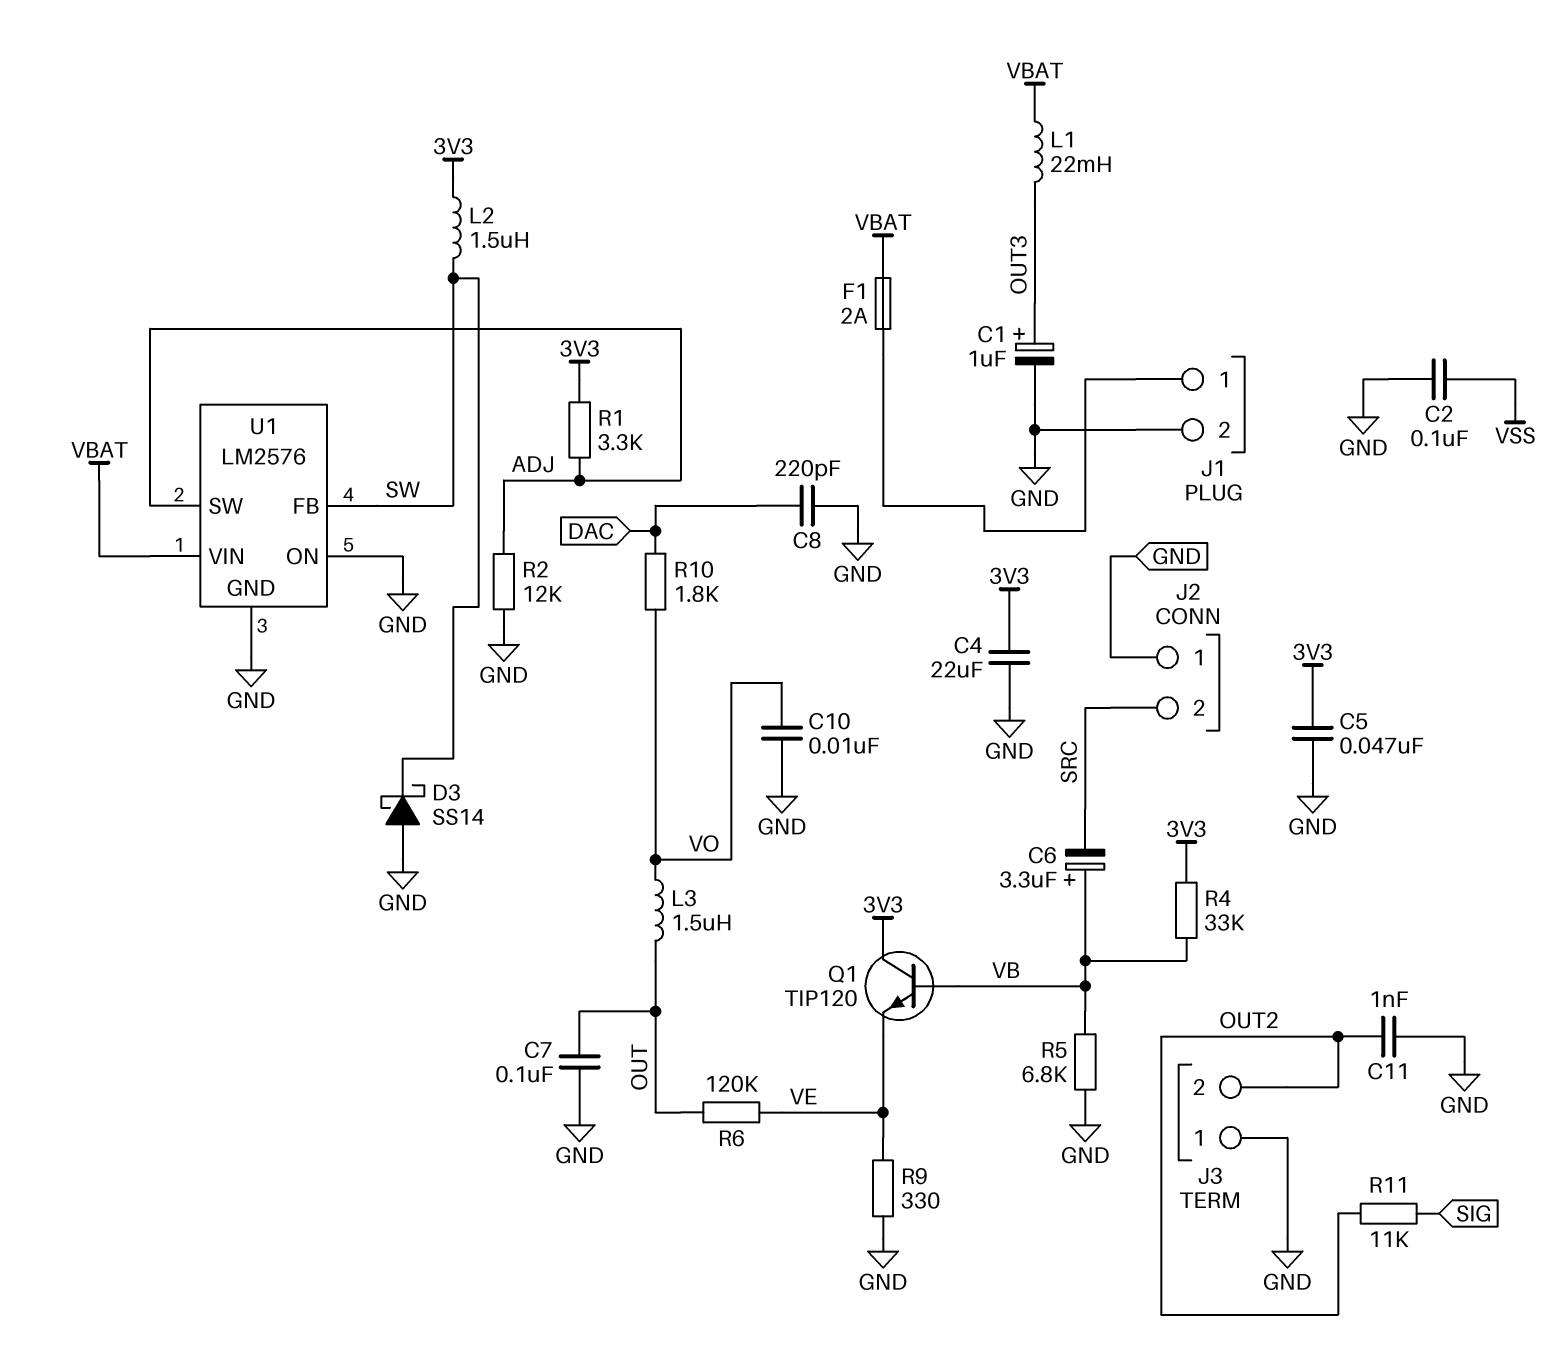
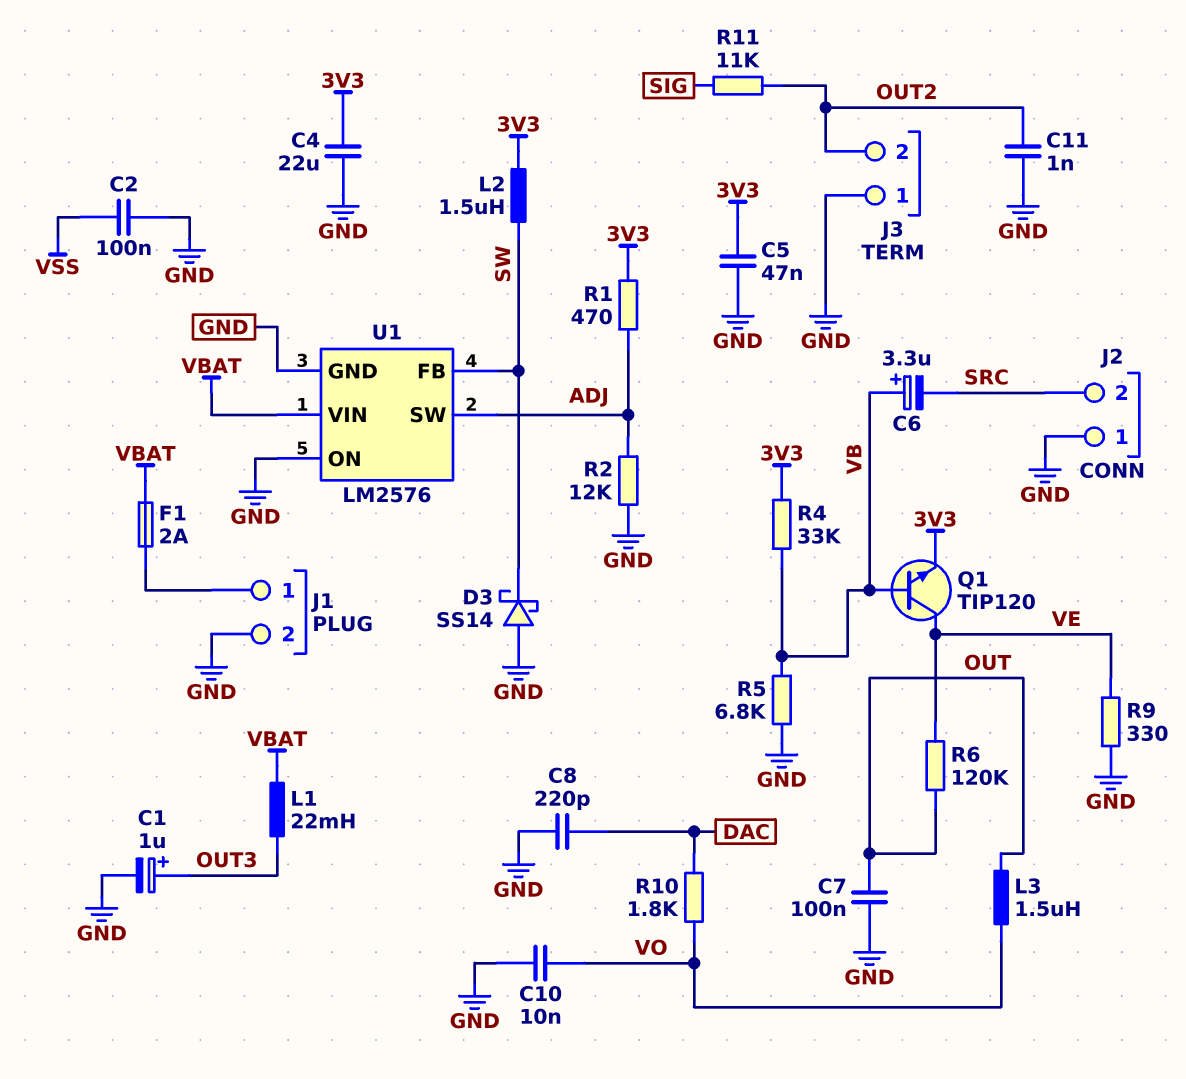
Q1: NPN TIP120 (B VB, C 3V3, E VE) -> NPN TIP120 (B VB, C VE, E 3V3)
R1: 3.3k (3V3, ADJ) -> 470 (3V3, ADJ)

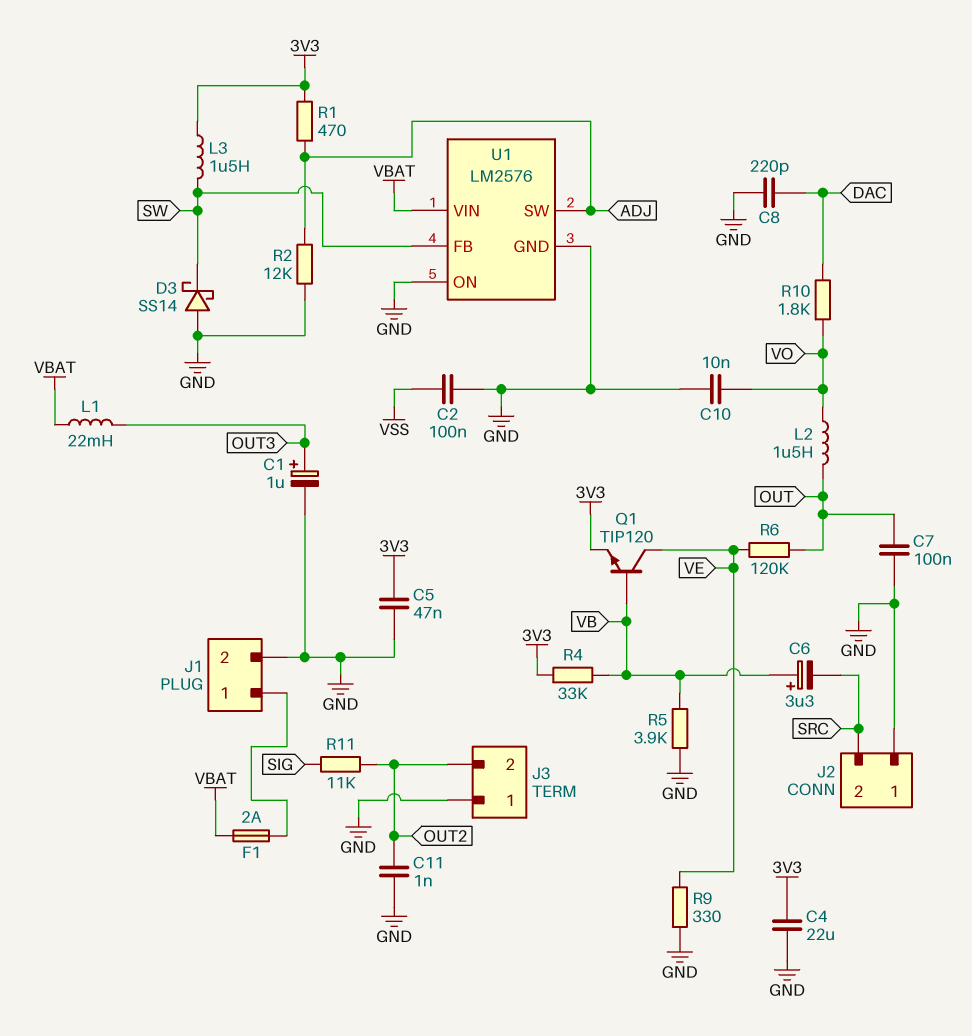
L2: 1.5uH (3V3, SW) -> 1.5uH (OUT, VO)
L3: 1.5uH (OUT, VO) -> 1.5uH (3V3, SW)
R5: 6.8k (GND, VB) -> 3.9k (GND, VB)

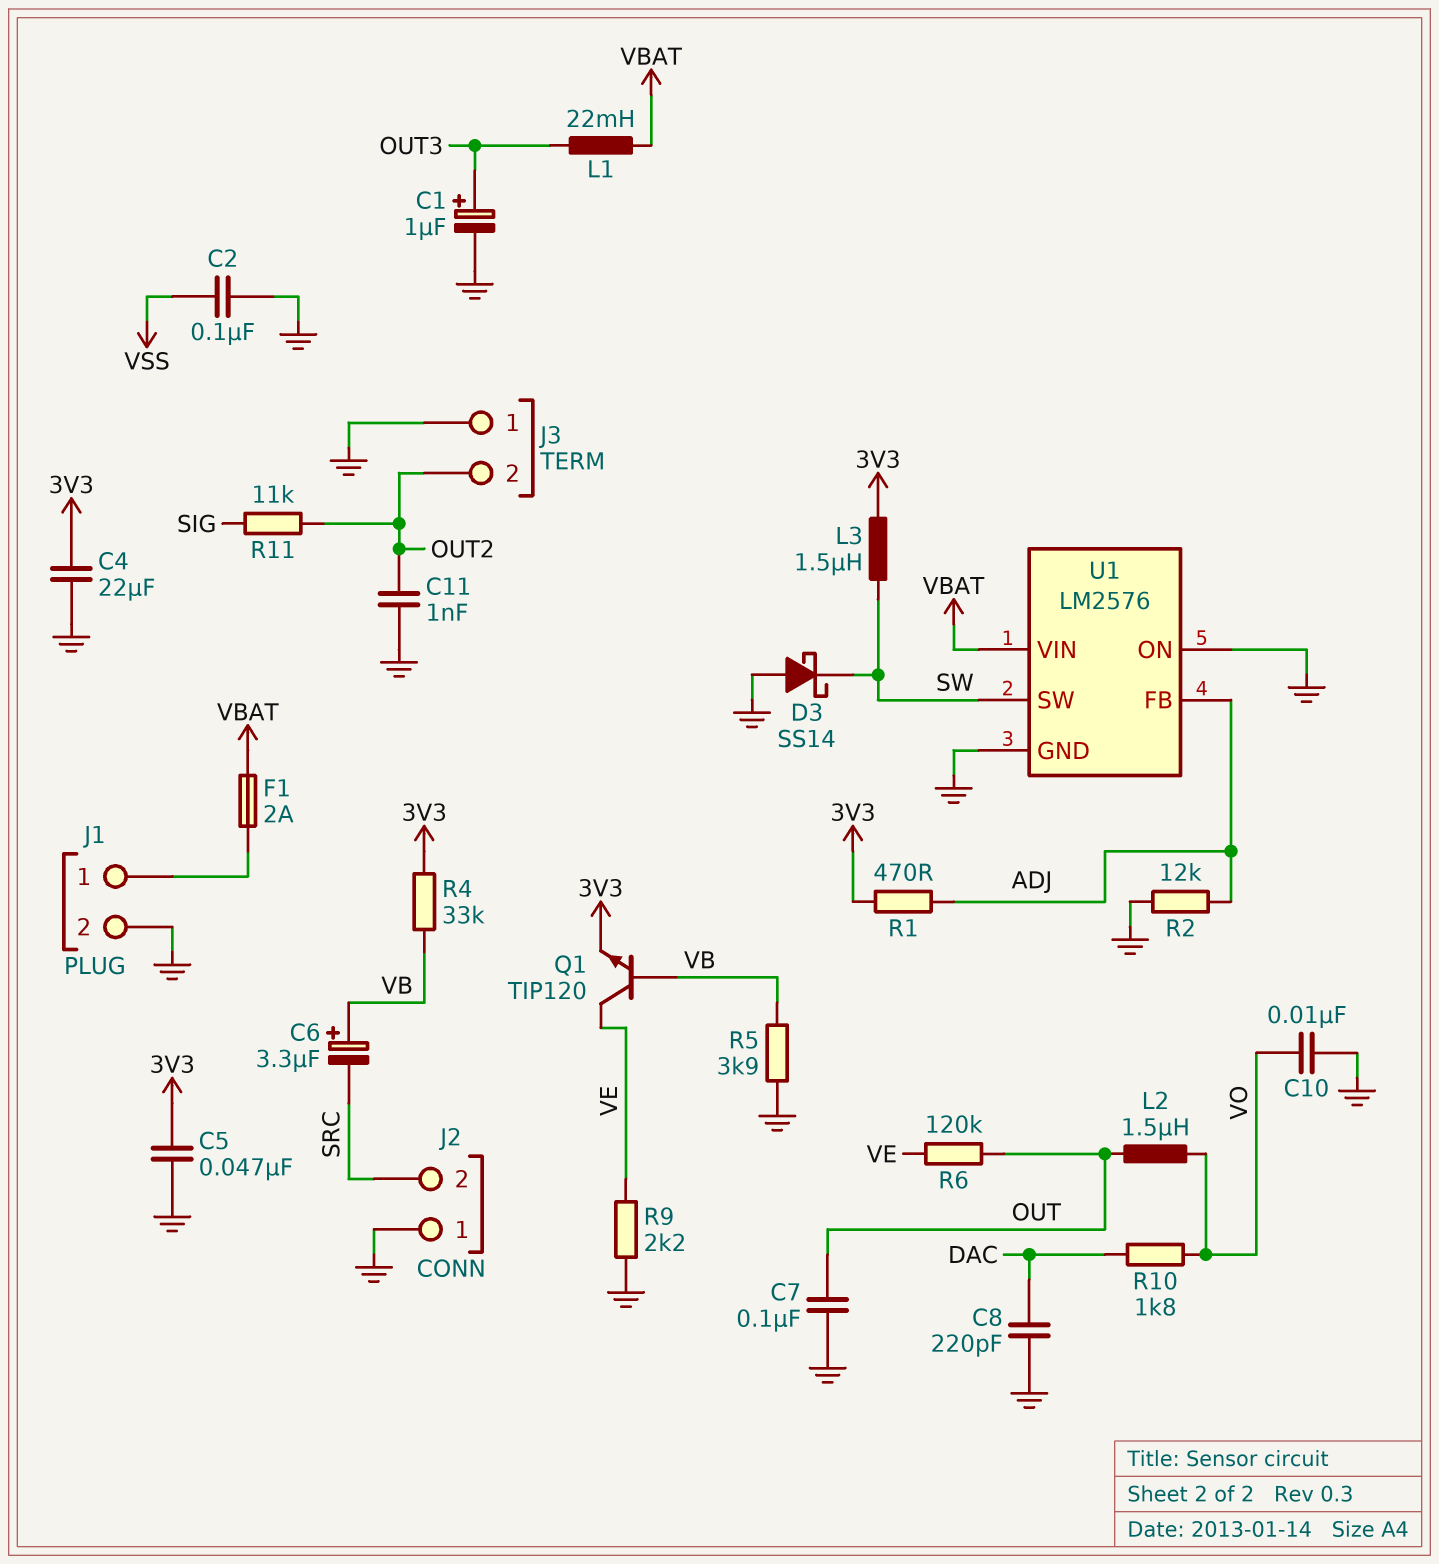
R9: 330 (GND, VE) -> 2.2k (GND, VE)
U1 pin FB: SW -> ADJ
U1 pin SW: ADJ -> SW

